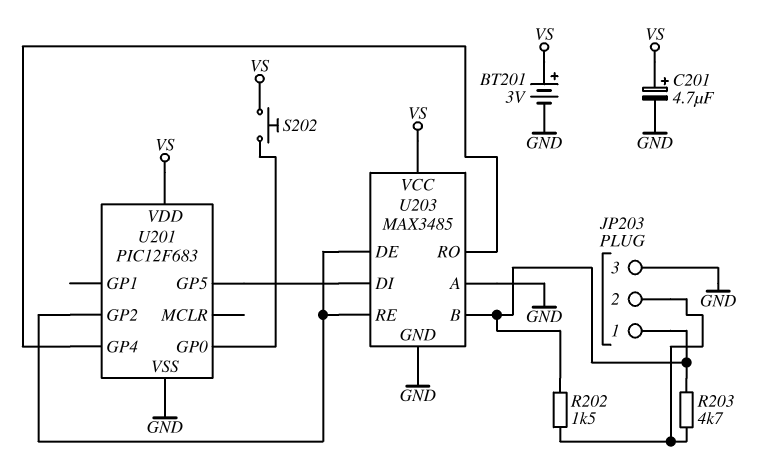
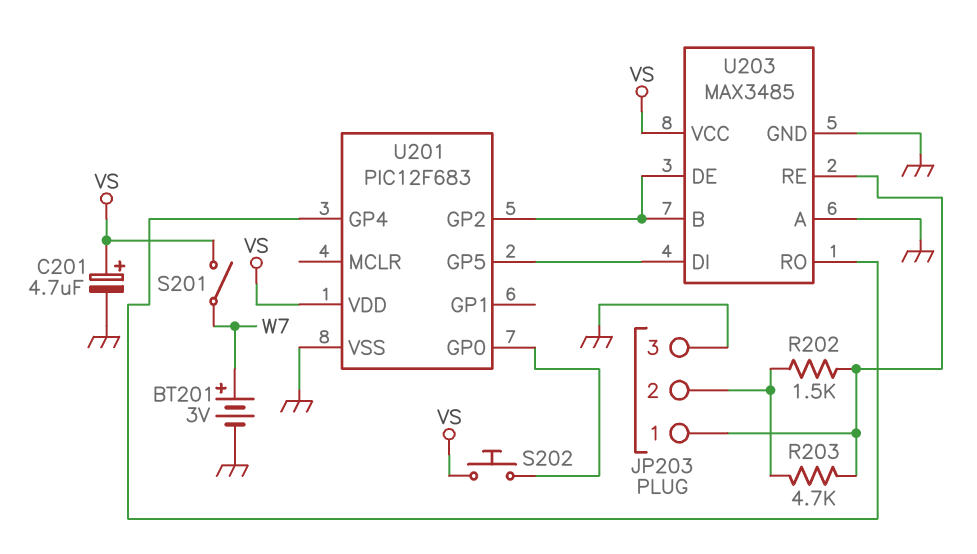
BT201: 3V (plus VS, minus GND) -> 3V (plus W7, minus GND)
S201: none -> switch (VS, W7)
U203 pin B: JP203/1 -> U201/GP2
U203 pin RE: U201/GP2 -> JP203/1

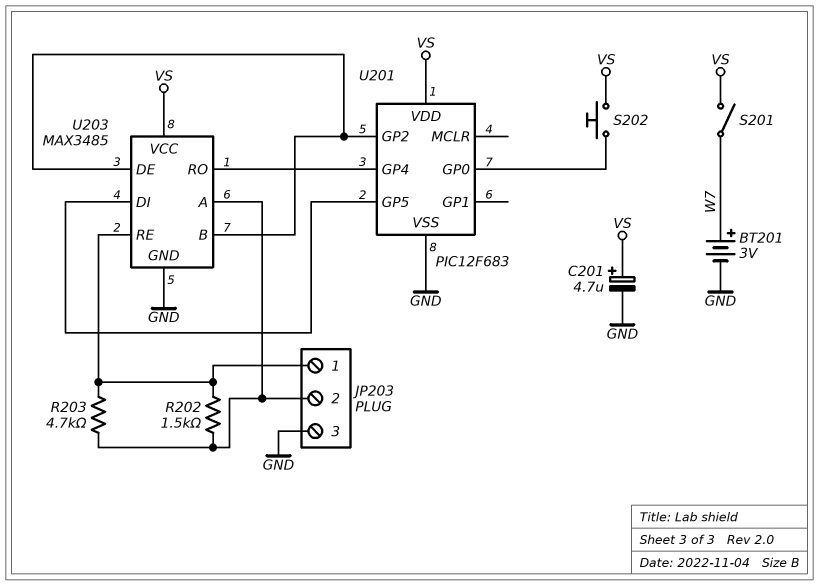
U203 pin A: GND -> JP203/2

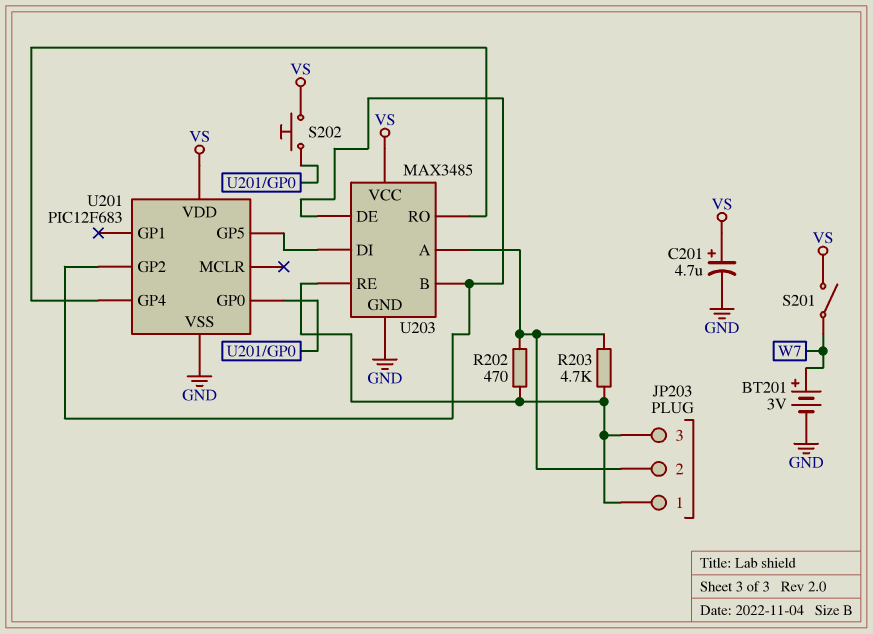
JP203 pin 3: GND -> JP203/1
R202: 1.5k (JP203/1, JP203/2) -> 470 (JP203/1, JP203/2)

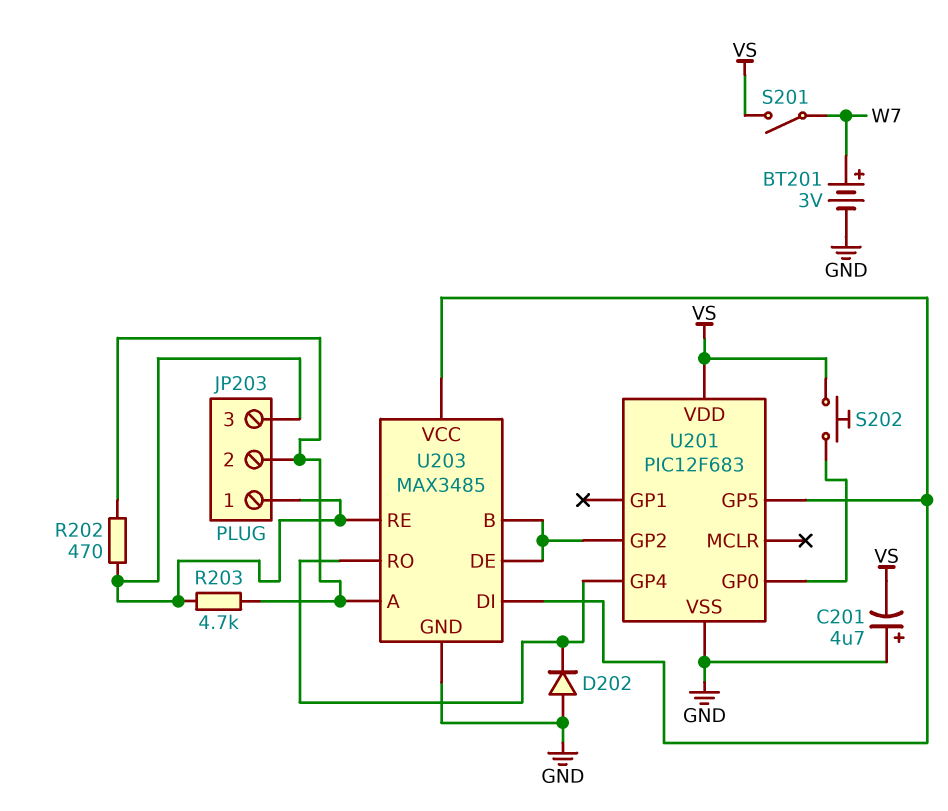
C201: 4.7uF (plus VS, minus GND) -> 4.7uF (plus GND, minus VS)
D202: none -> diode (A GND, K U201/GP4)
U203 pin VCC: VS -> U201/GP5

